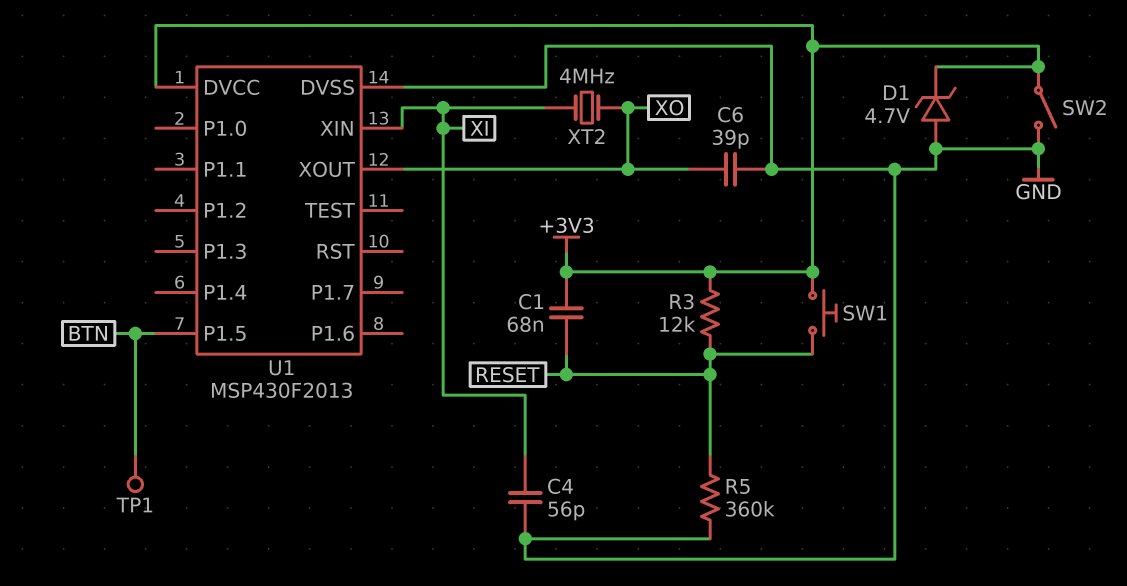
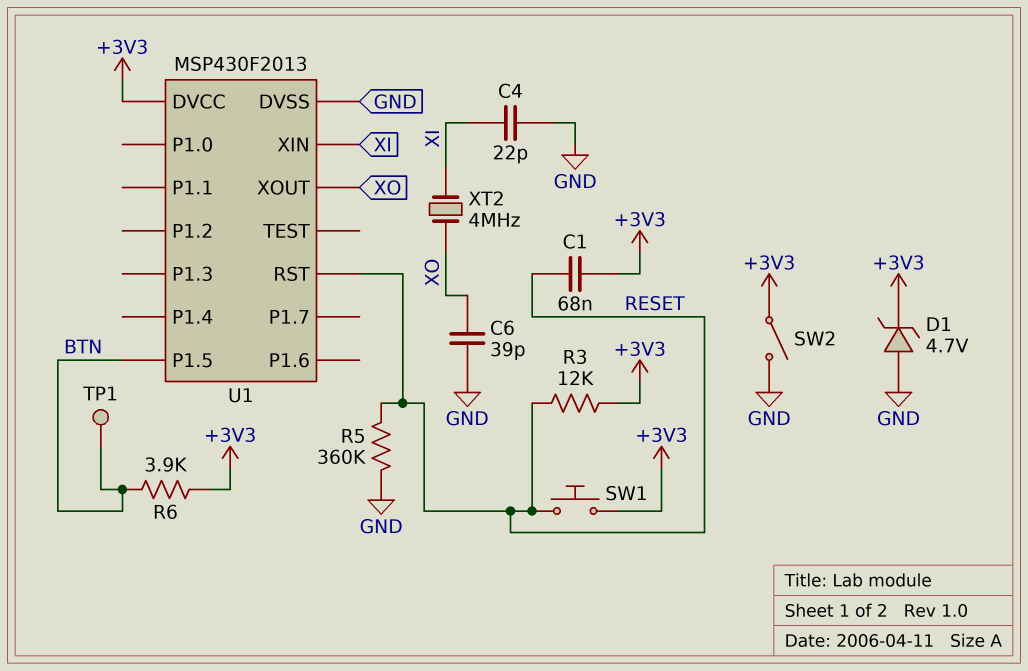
C4: 56pF (GND, XI) -> 22pF (GND, XI)
R6: none -> 3.9k (+3V3, BTN)
U1 pin RST: none -> RESET

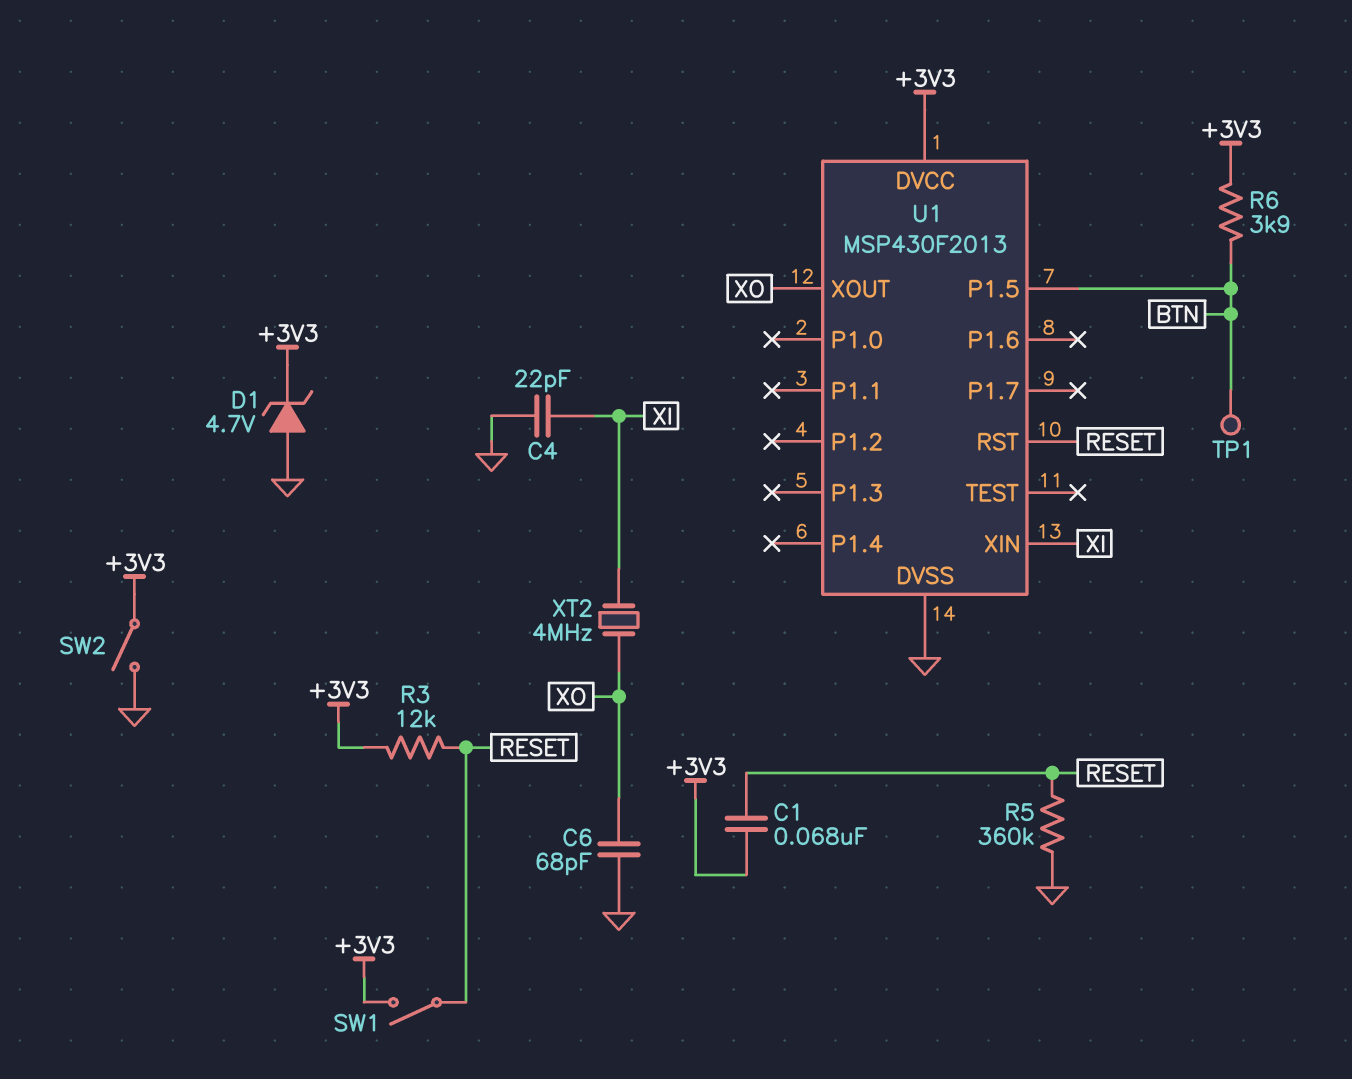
C6: 39pF (GND, XO) -> 68pF (GND, XO)
SW1: button (+3V3, RESET) -> switch (+3V3, RESET)

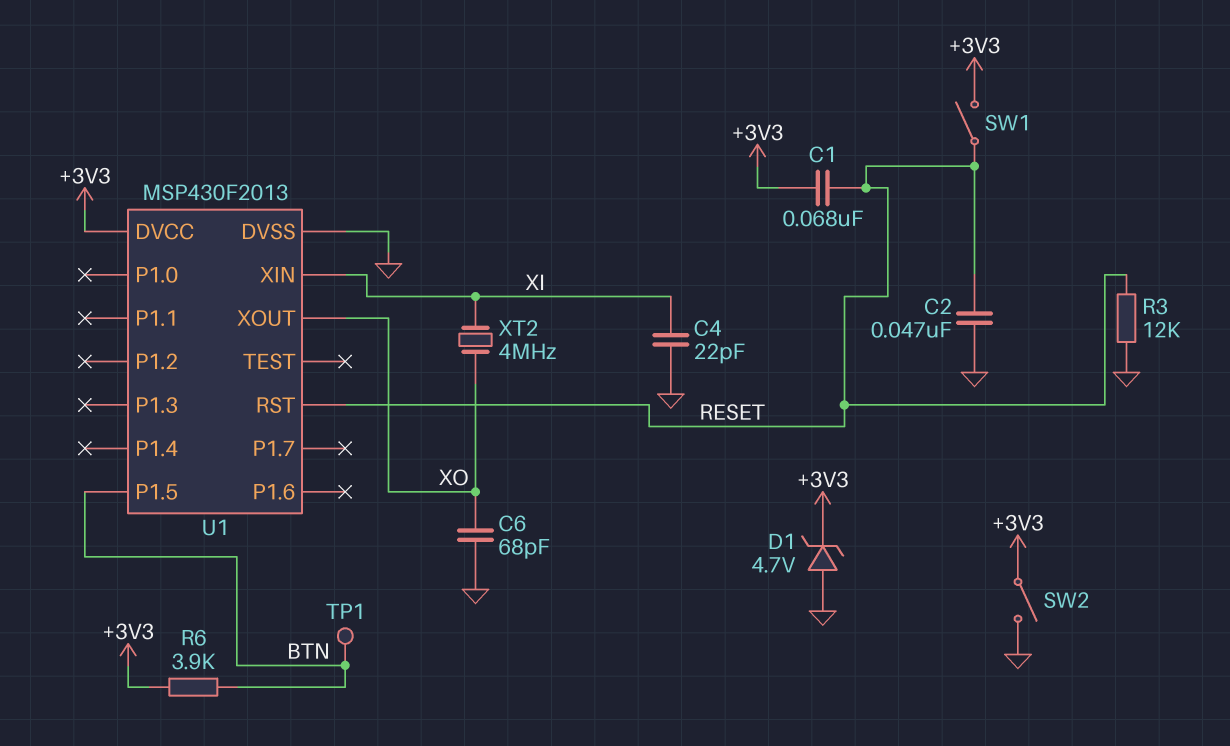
C2: none -> 47nF (GND, RESET)
R3: 12k (+3V3, RESET) -> 12k (GND, RESET)
R5: 360k (GND, RESET) -> none

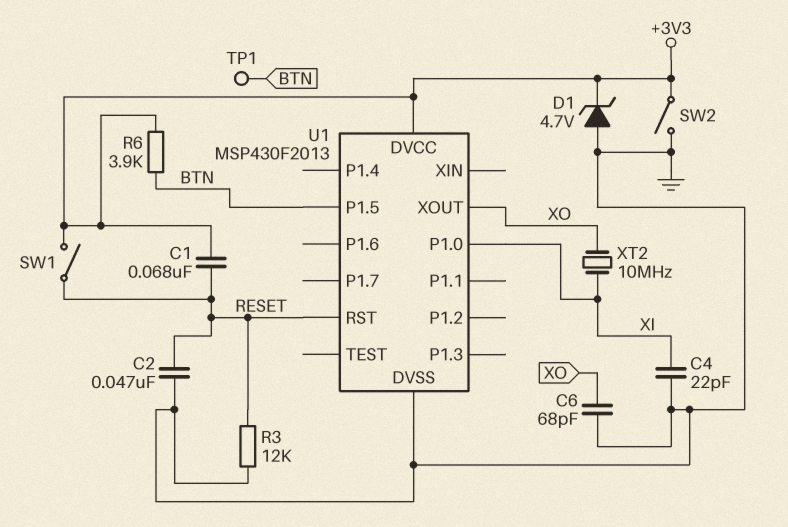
U1 pin P1.0: none -> XI
U1 pin XIN: XI -> none
XT2: 4MHz (XI, XO) -> 10MHz (XI, XO)

